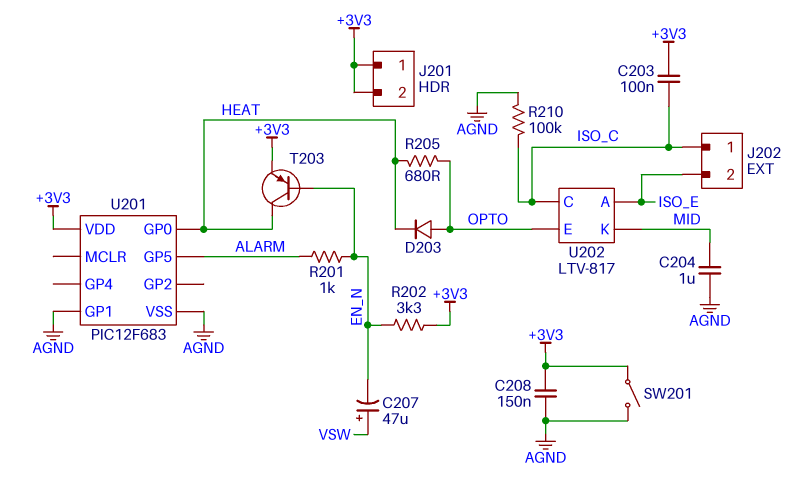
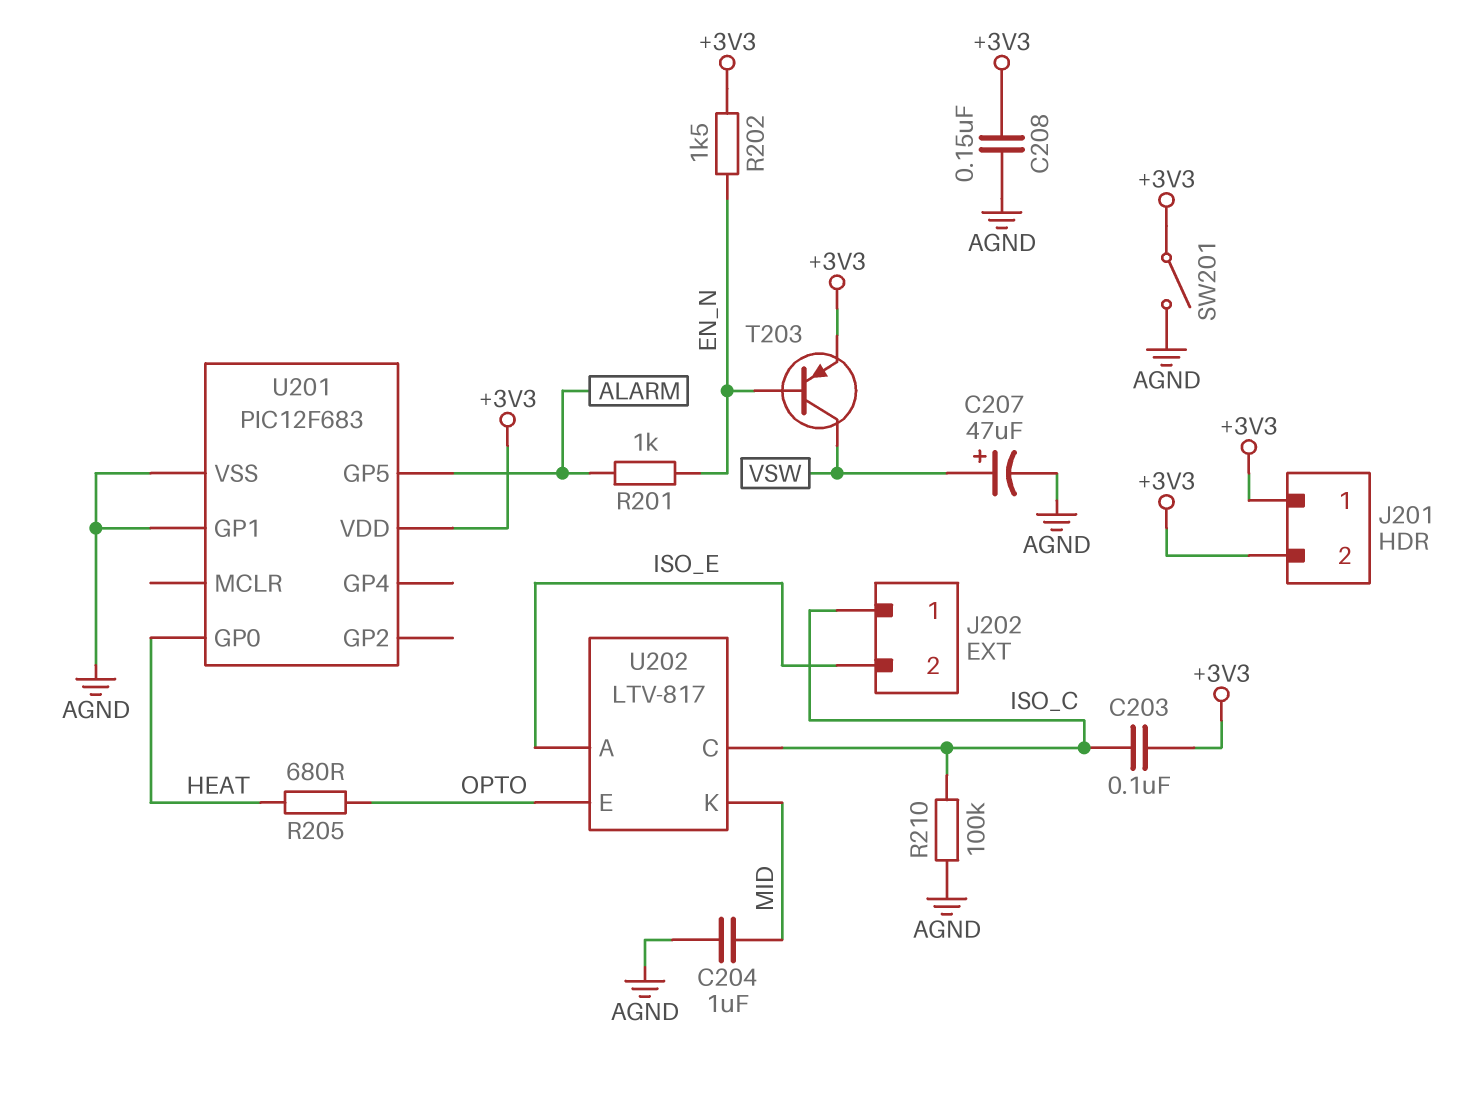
C207: 47uF (plus VSW, minus EN_N) -> 47uF (plus VSW, minus AGND)
D203: diode (A OPTO, K HEAT) -> none
R202: 3.3k (+3V3, EN_N) -> 1.5k (+3V3, EN_N)
T203: PNP (B EN_N, C HEAT, E +3V3) -> PNP (B EN_N, C VSW, E +3V3)

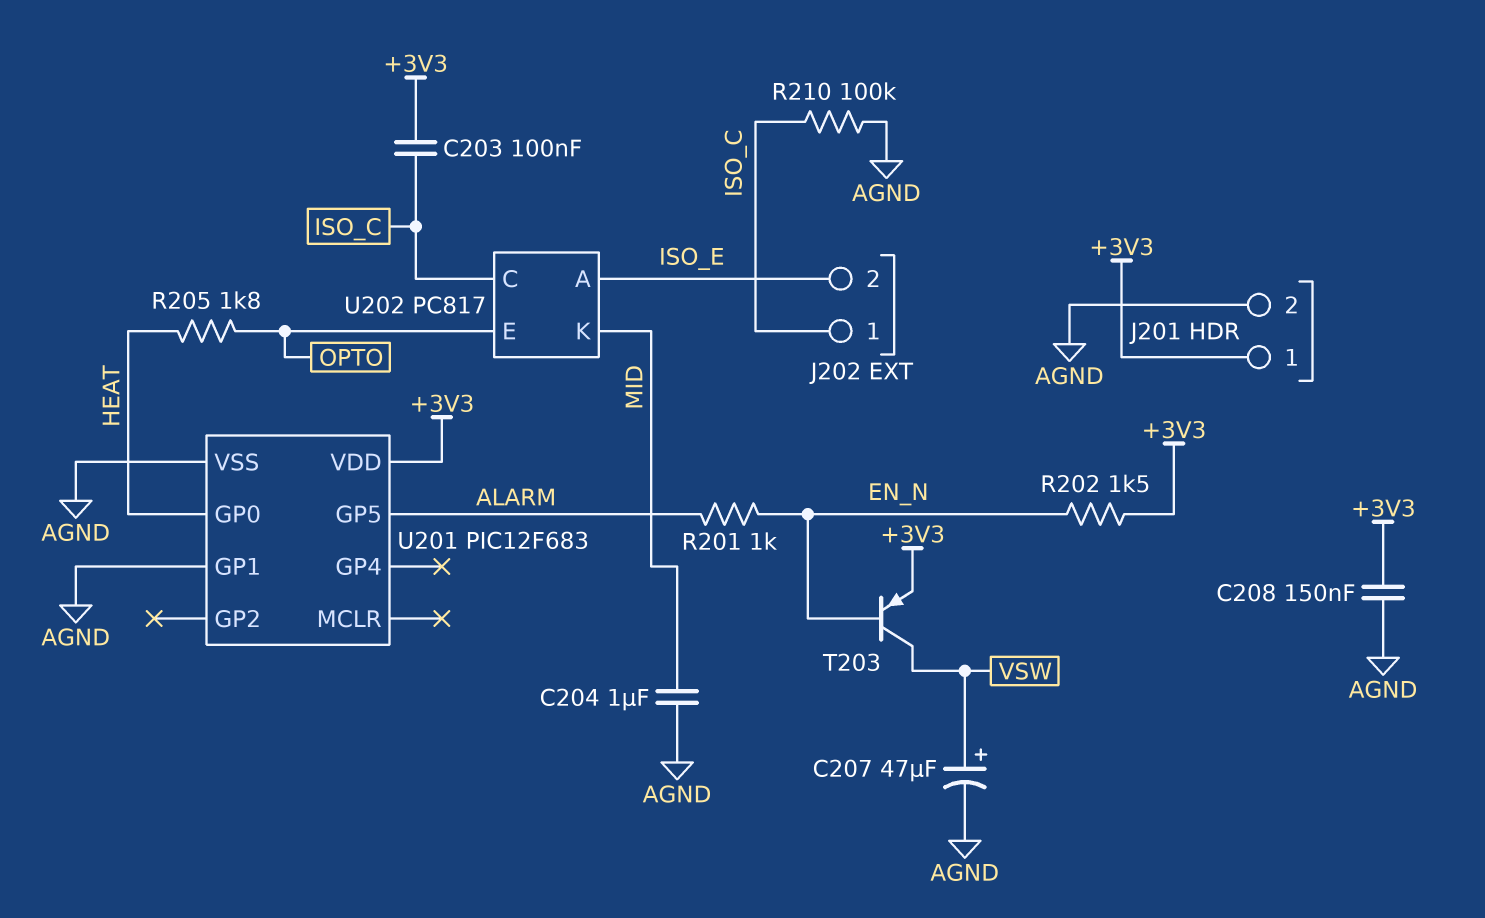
J201 pin 2: +3V3 -> AGND
R205: 680 (HEAT, OPTO) -> 1.8k (HEAT, OPTO)
SW201: switch (+3V3, AGND) -> none
U202: LTV-817 -> PC817

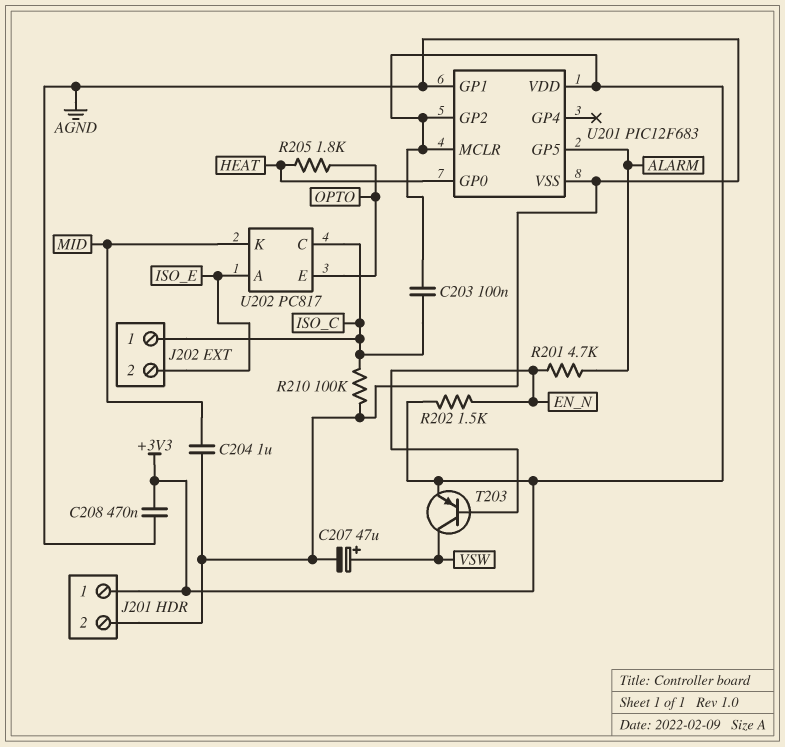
C208: 150nF (+3V3, AGND) -> 470nF (+3V3, AGND)
R201: 1k (ALARM, EN_N) -> 4.7k (ALARM, EN_N)
U201 pin GP2: none -> +3V3
U201 pin MCLR: none -> +3V3

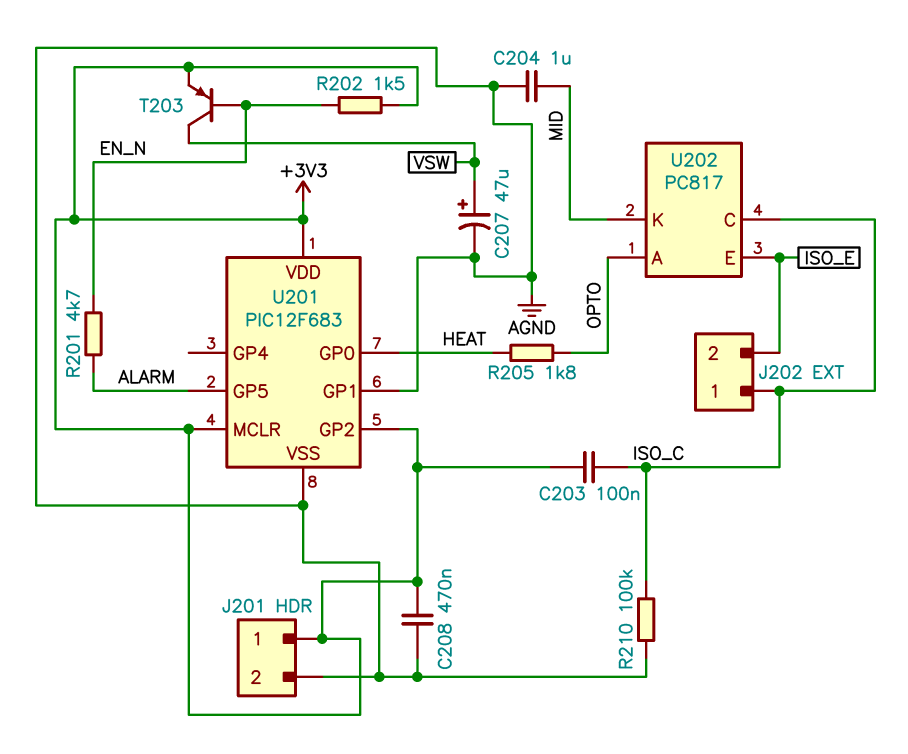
U202 pin A: ISO_E -> OPTO
U202 pin E: OPTO -> ISO_E

